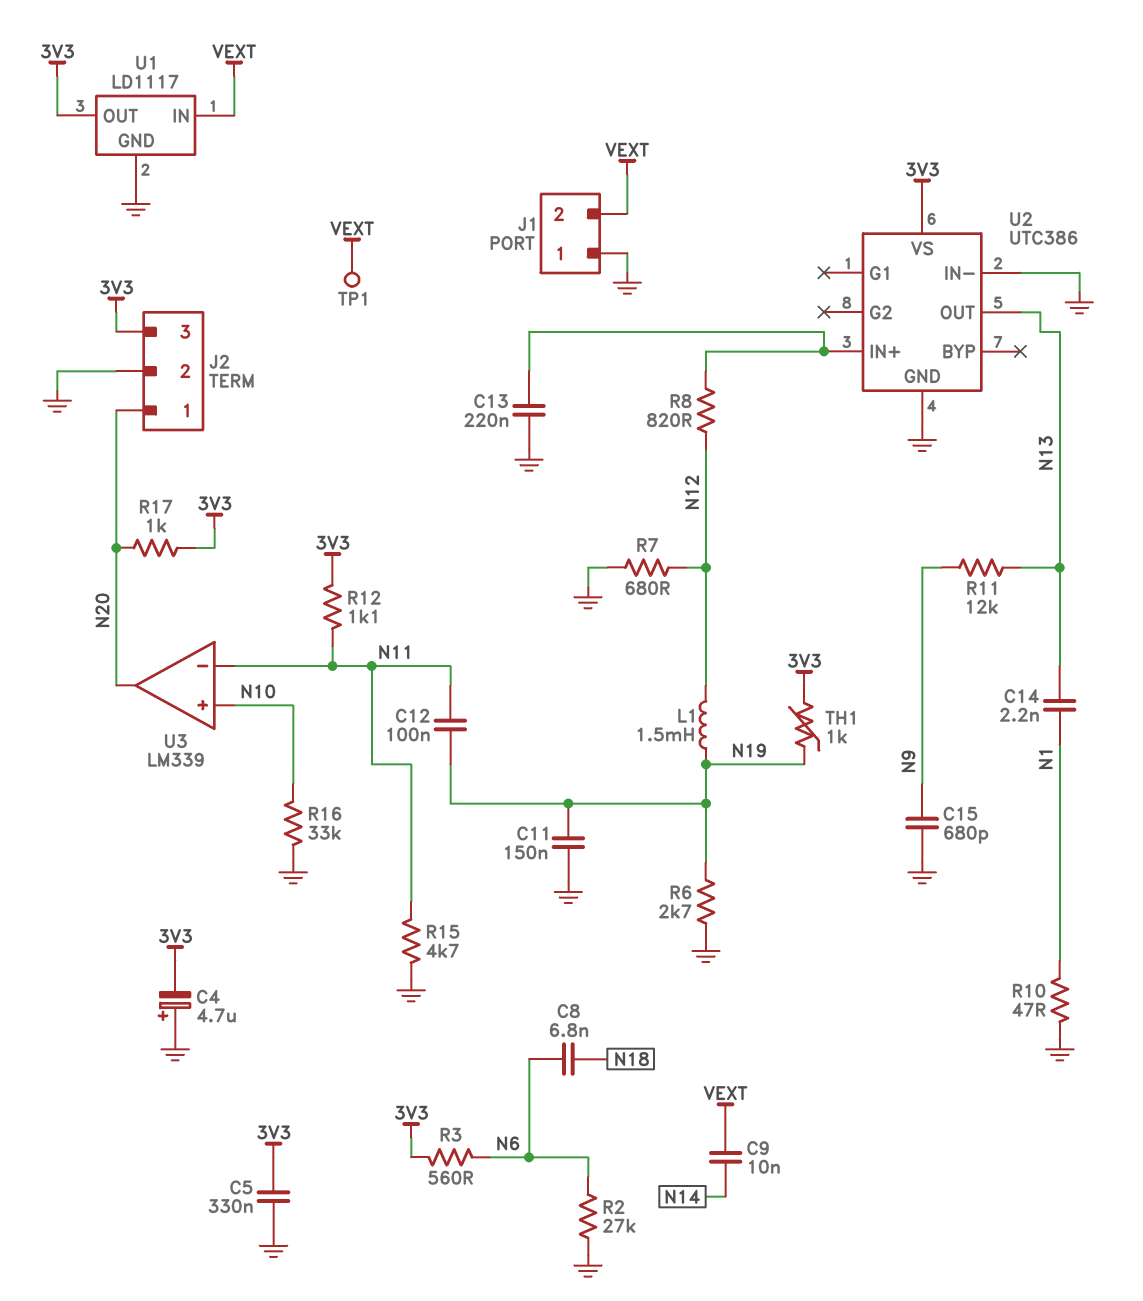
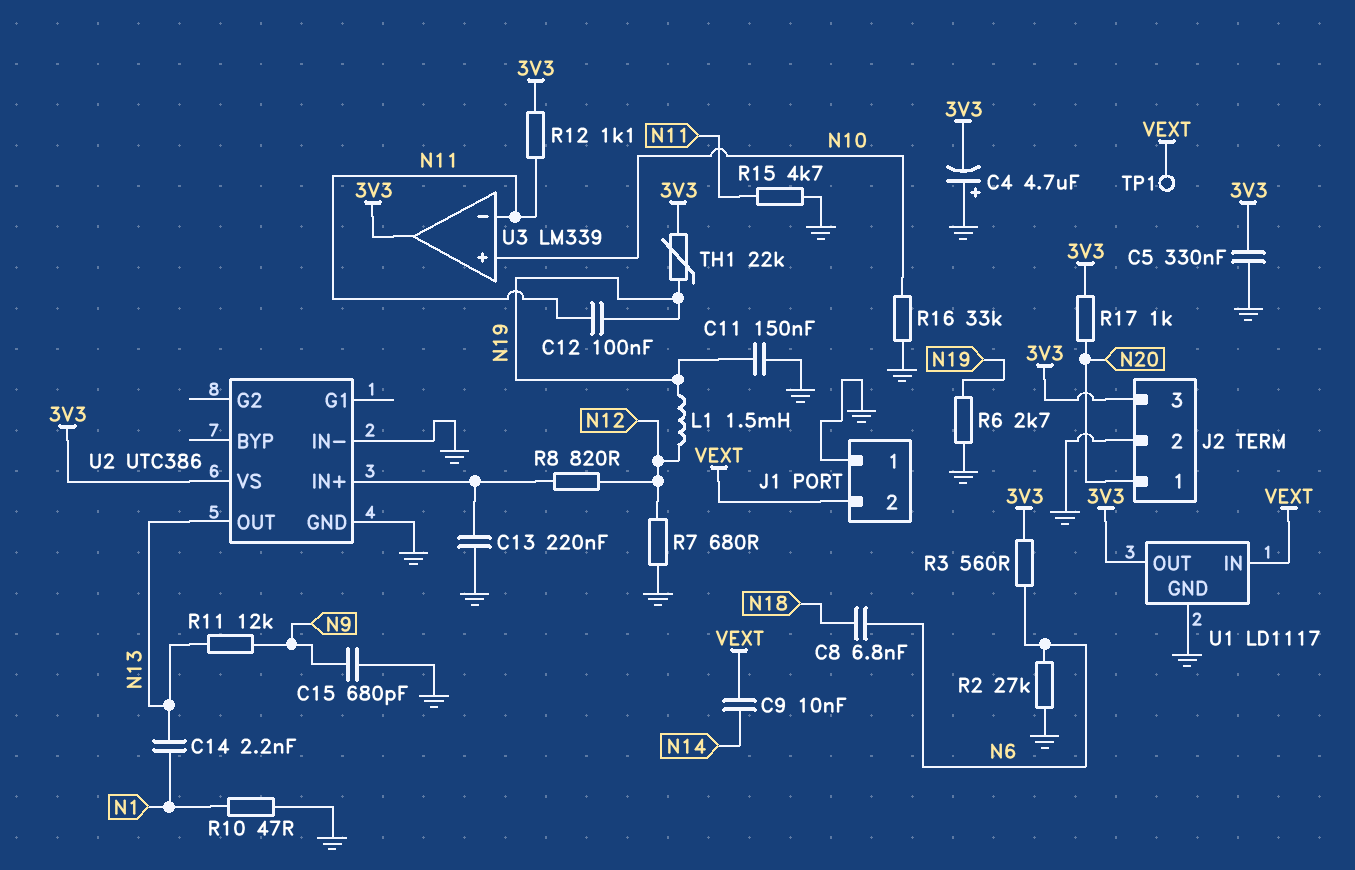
TH1: 1k (3V3, N19) -> 22k (3V3, N19)
U3 pin out: N20 -> 3V3

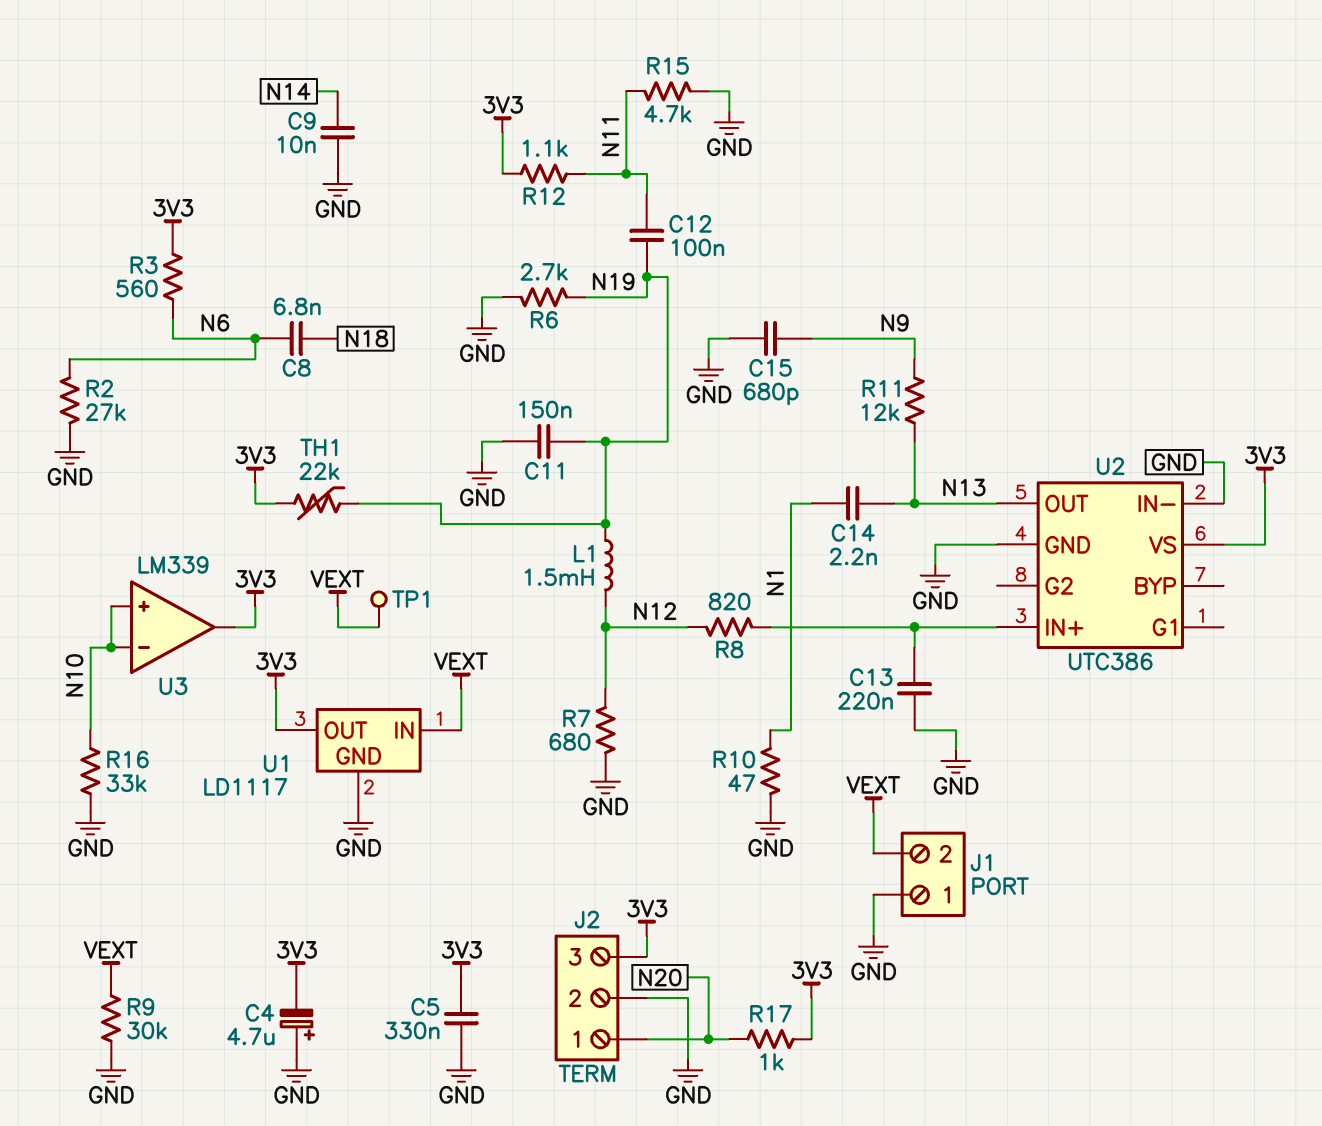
C9: 10nF (N14, VEXT) -> 10nF (GND, N14)
R9: none -> 30k (GND, VEXT)
U3 pin in-: N11 -> N10

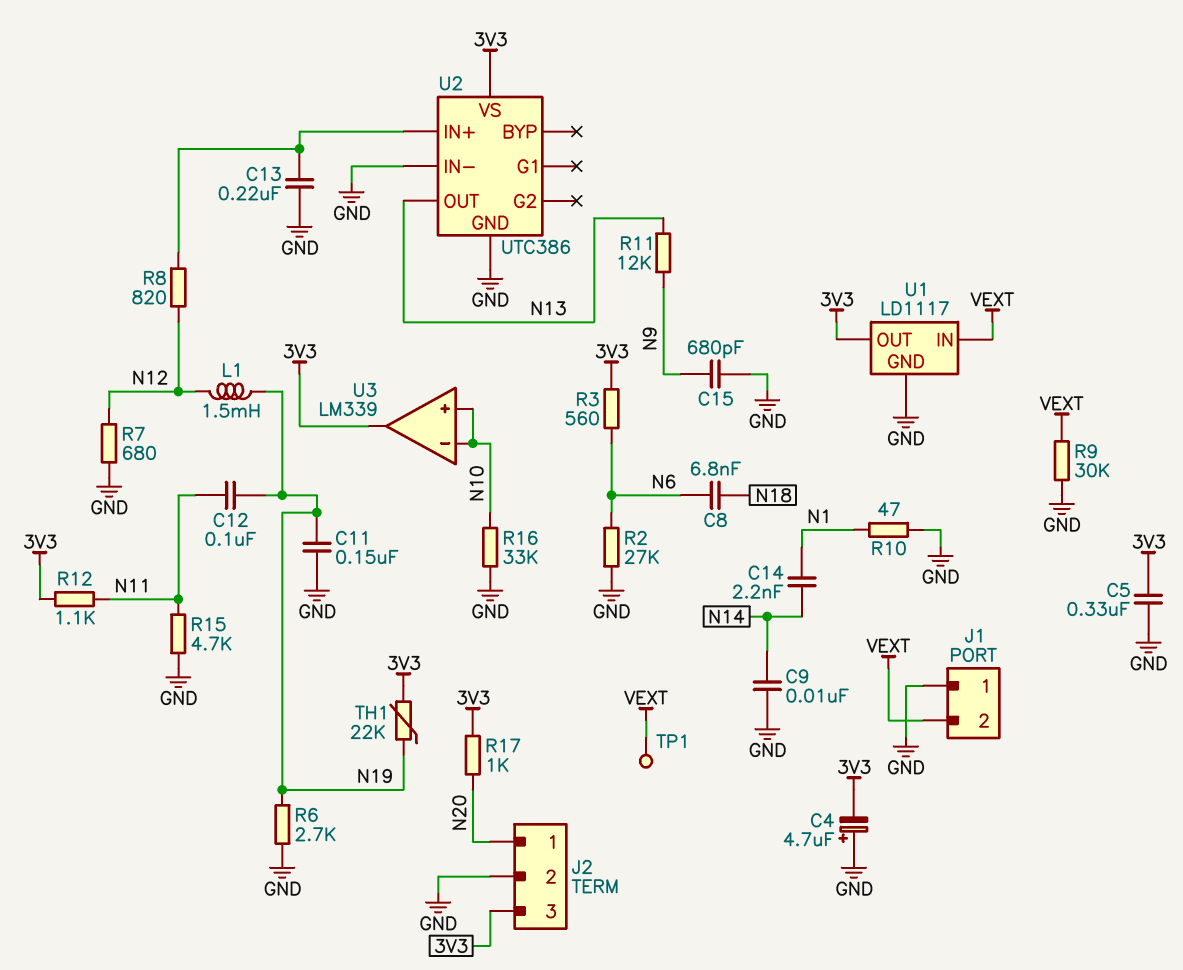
C14: 2.2nF (N1, N13) -> 2.2nF (N1, N14)

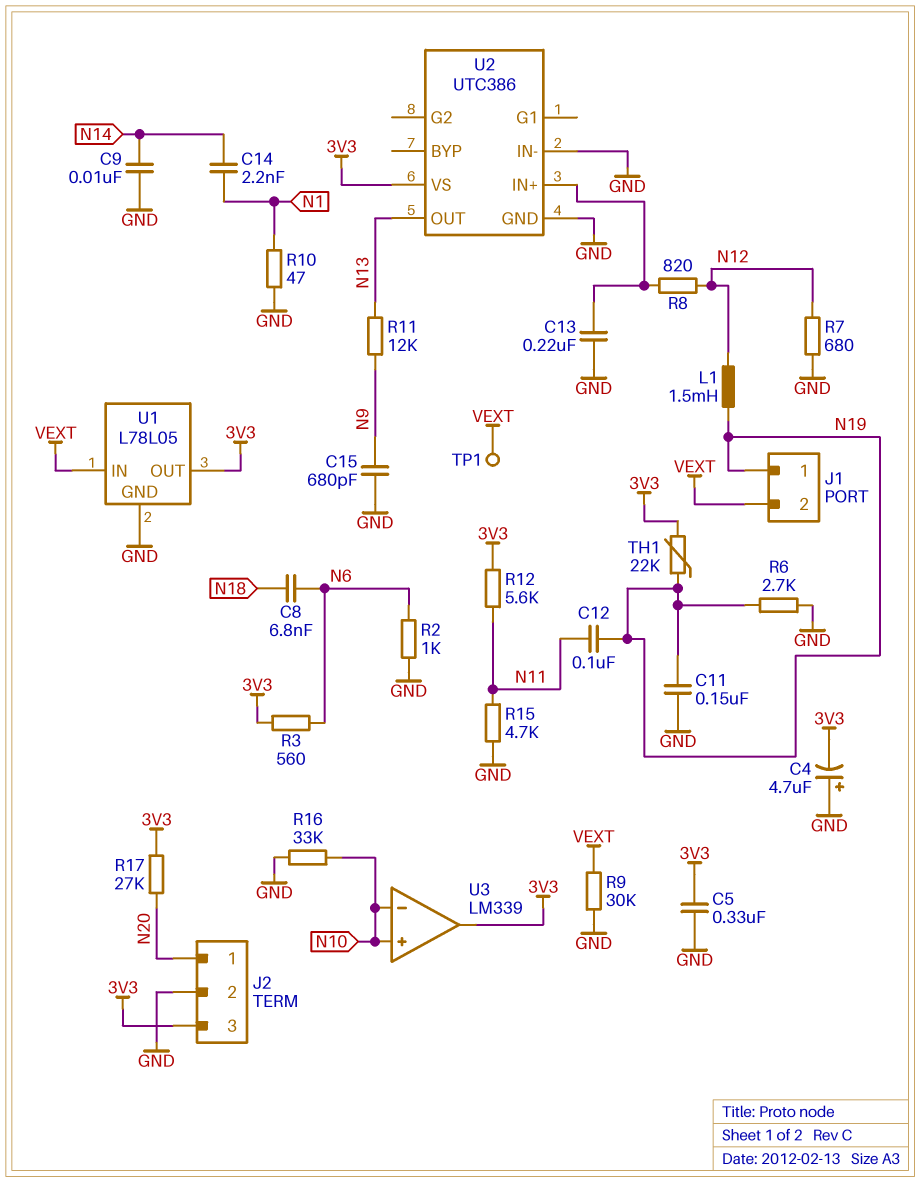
J1 pin 1: GND -> N19
R2: 27k (GND, N6) -> 1k (GND, N6)
R12: 1.1k (3V3, N11) -> 5.6k (3V3, N11)
R17: 1k (3V3, N20) -> 27k (3V3, N20)
U1: LD1117 -> L78L05

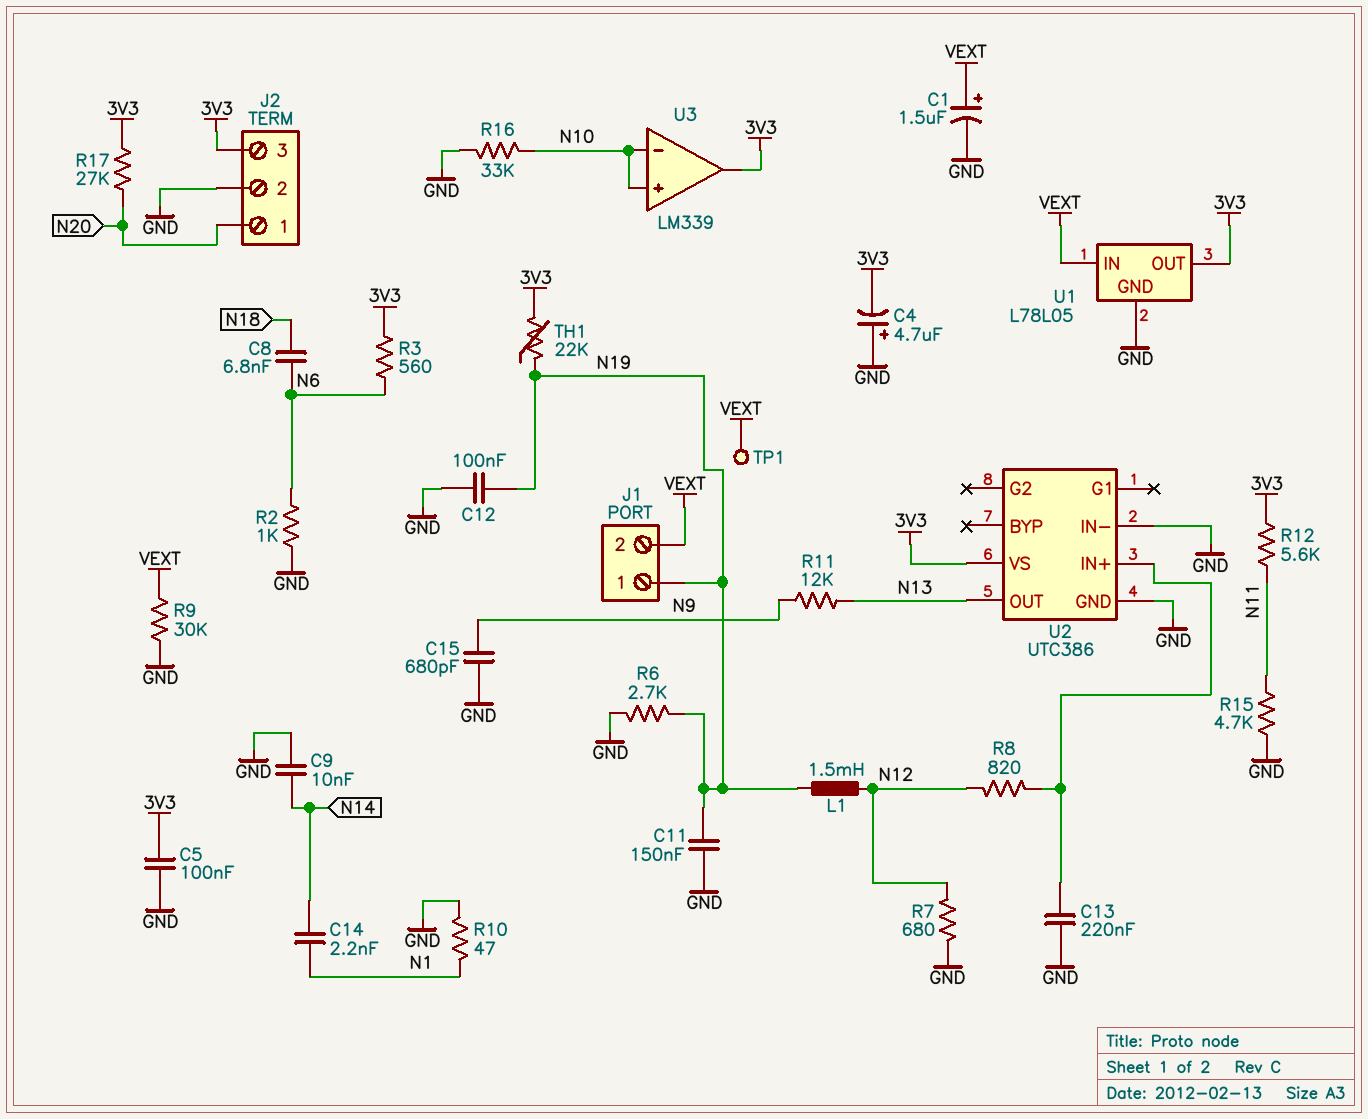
C1: none -> 1.5uF (plus VEXT, minus GND)
C5: 330nF (3V3, GND) -> 100nF (3V3, GND)
C12: 100nF (N11, N19) -> 100nF (GND, N19)

